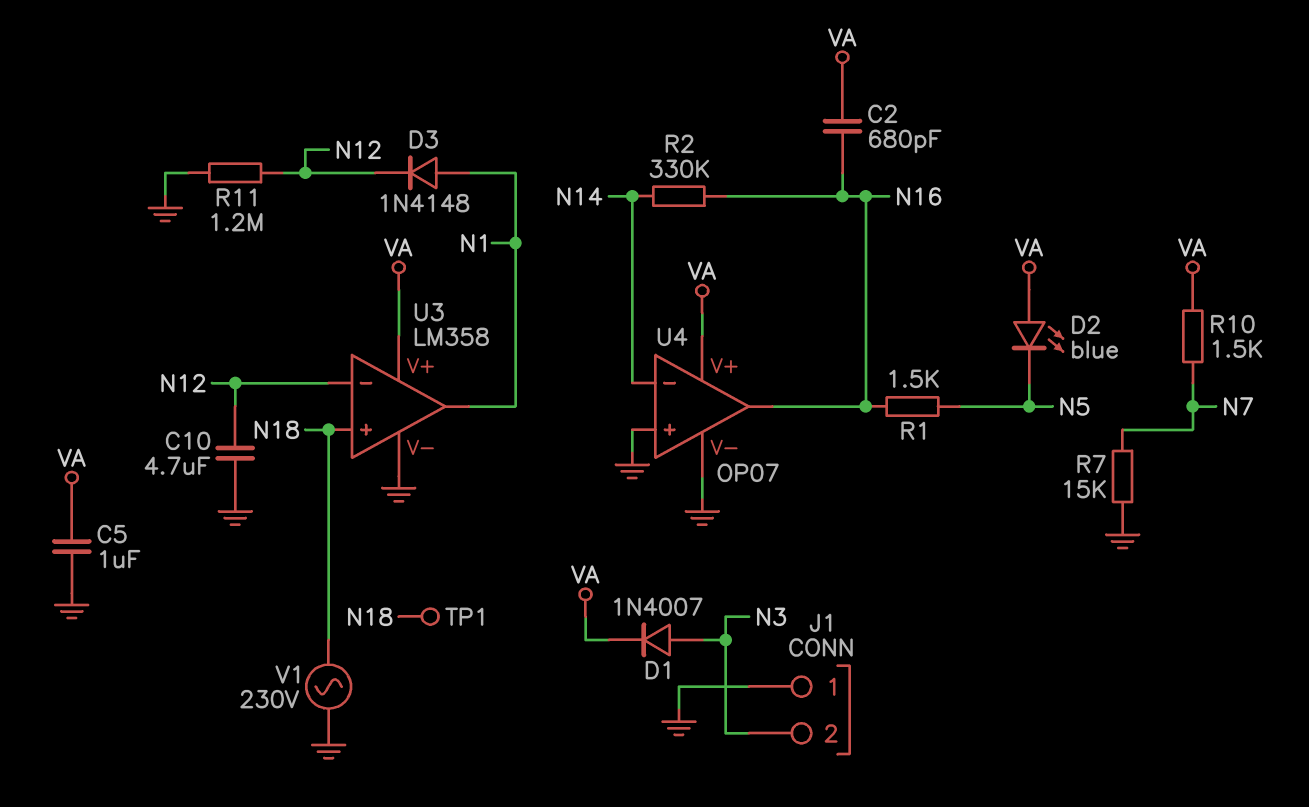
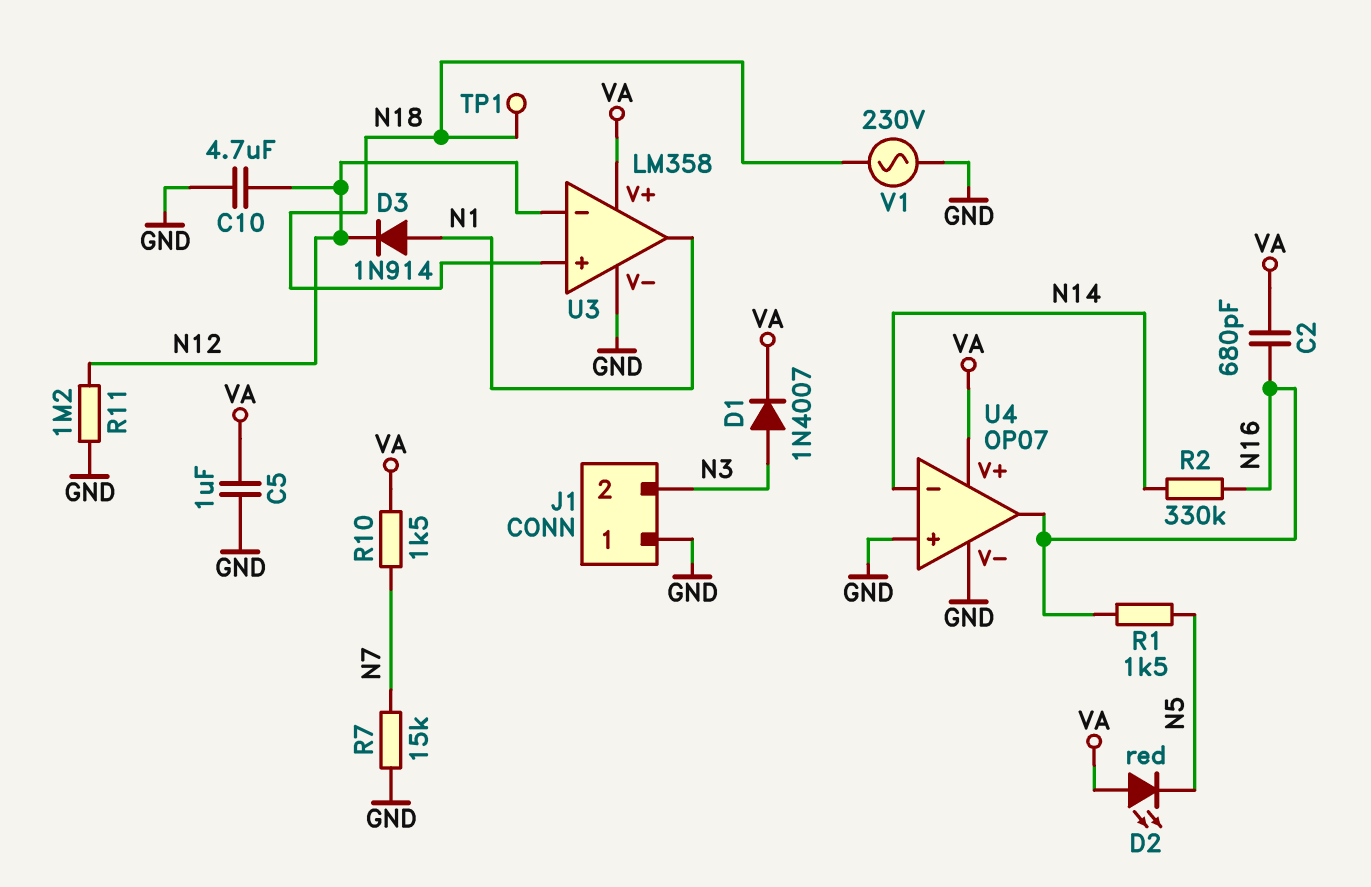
D2: LED blue (A VA, K N5) -> LED red (A VA, K N5)
D3: diode 1N4148 (A N1, K N12) -> diode 1N914 (A N1, K N12)

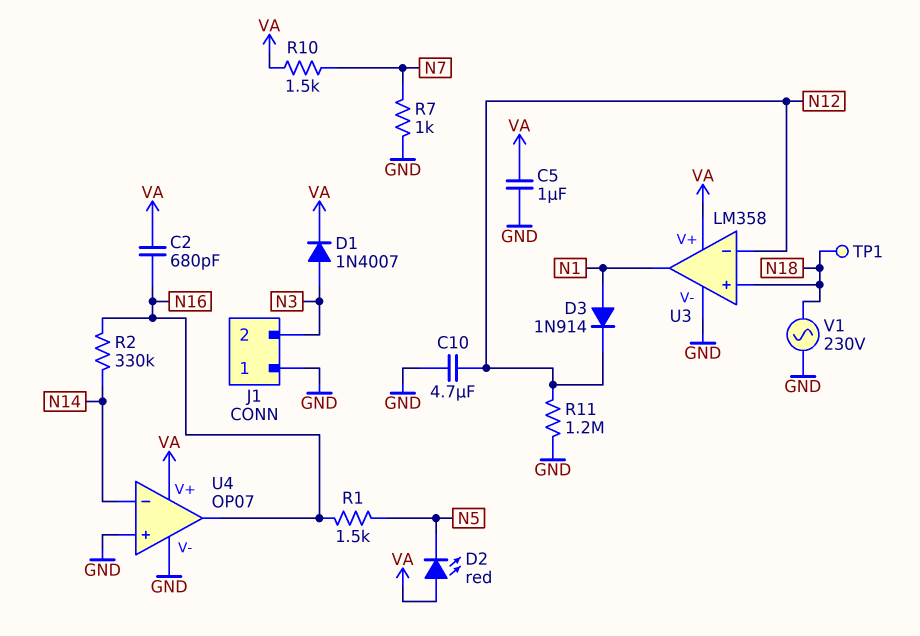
R7: 15k (GND, N7) -> 1k (GND, N7)

